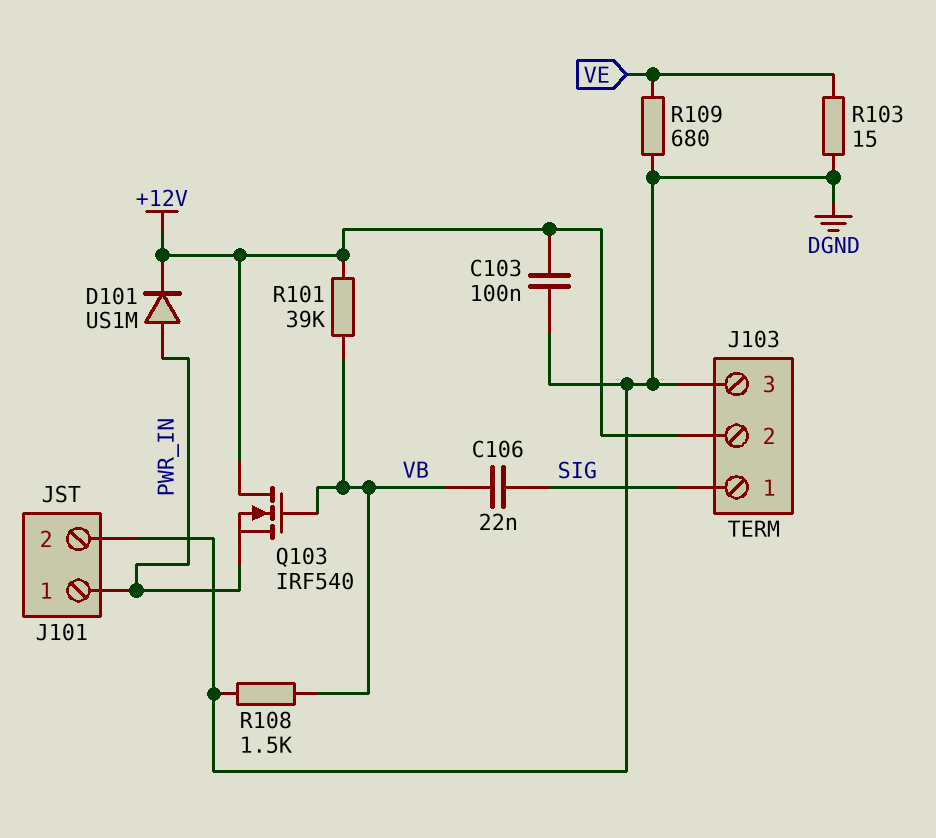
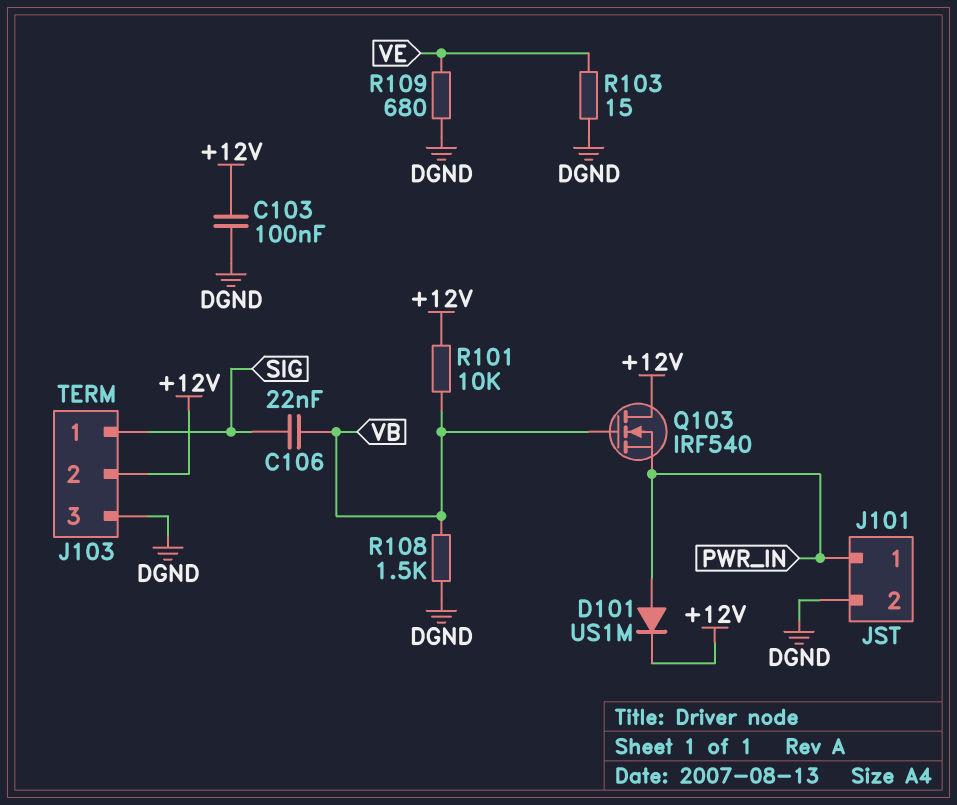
R101: 39k (+12V, VB) -> 10k (+12V, VB)

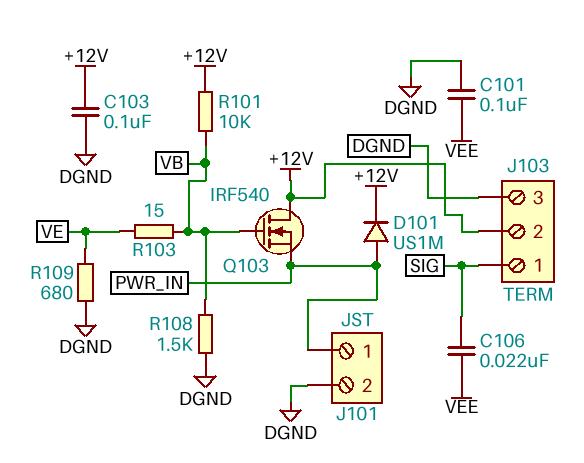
C101: none -> 100nF (DGND, VEE)
C106: 22nF (SIG, VB) -> 22nF (SIG, VEE)
R103: 15 (DGND, VE) -> 15 (VB, VE)

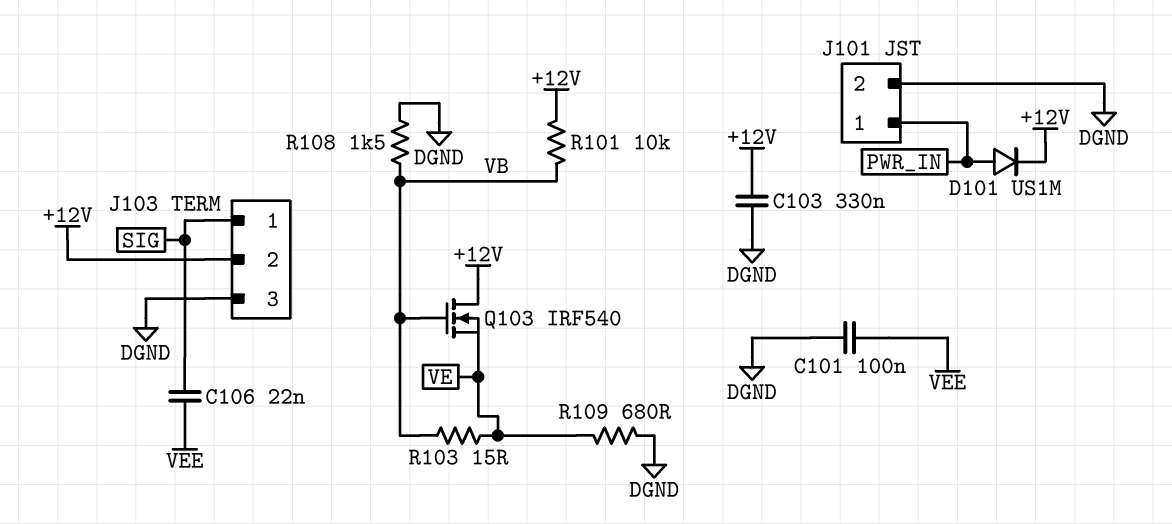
C103: 100nF (+12V, DGND) -> 330nF (+12V, DGND)
Q103: NMOS IRF540 (G VB, D +12V, S PWR_IN) -> NMOS IRF540 (G VB, D +12V, S VE)

